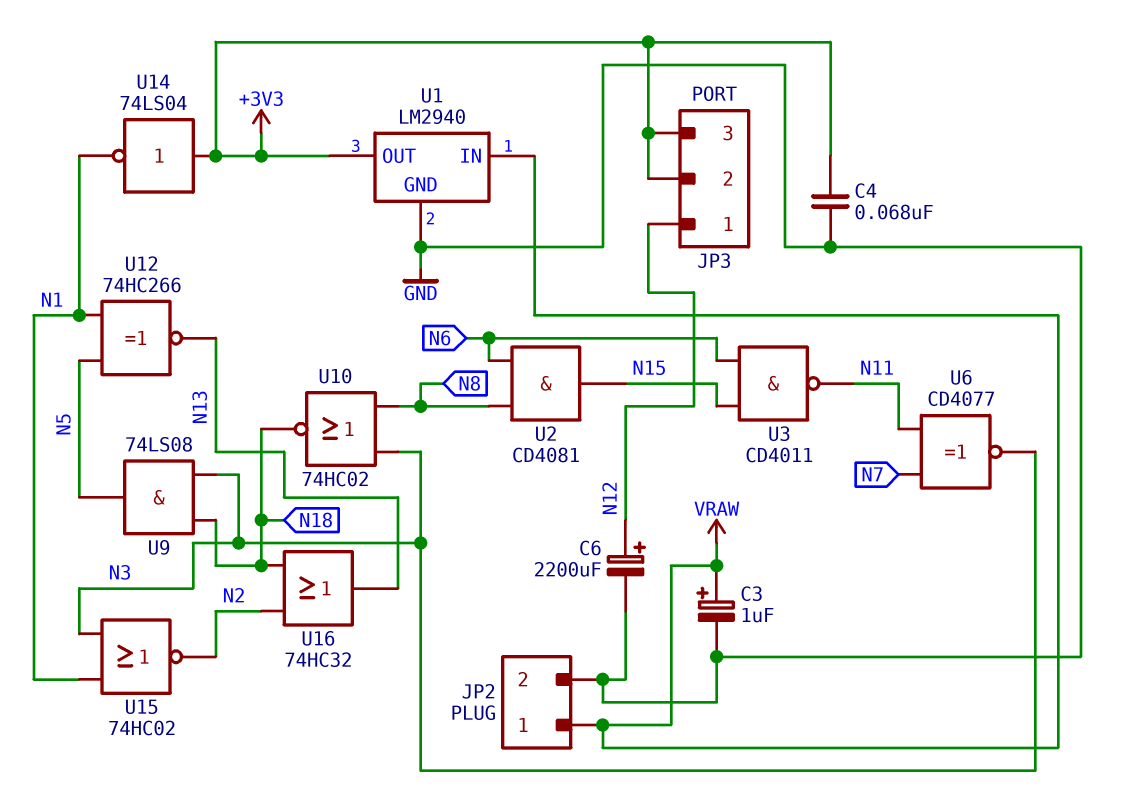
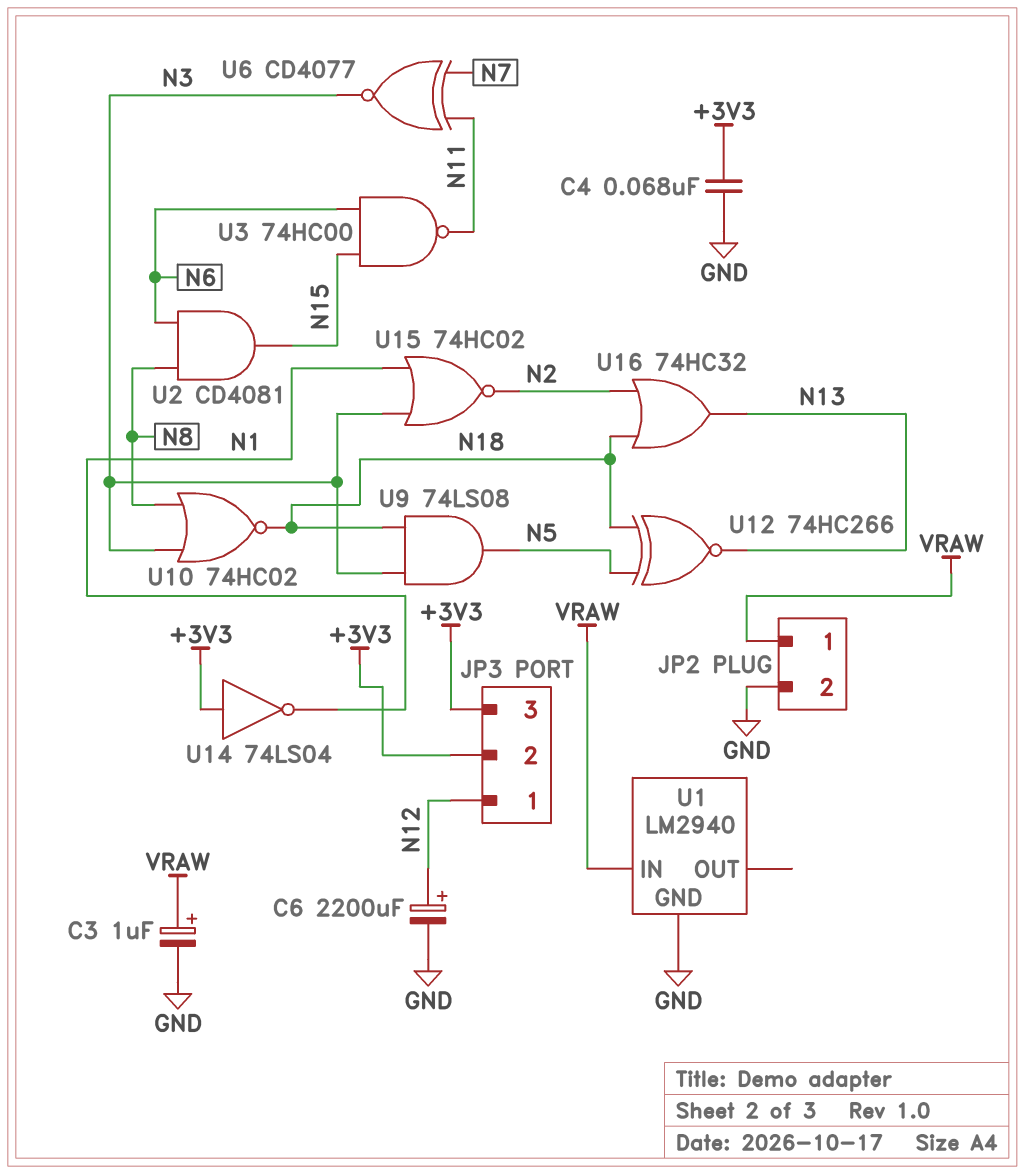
U1 pin OUT: +3V3 -> none
U3: NAND CD4011 (in N6, in N15, out N11) -> NAND 74HC00 (in N6, in N15, out N11)
U12: XNOR 74HC266 (in N1, in N5, out N13) -> XNOR 74HC266 (in N5, in N18, out N13)

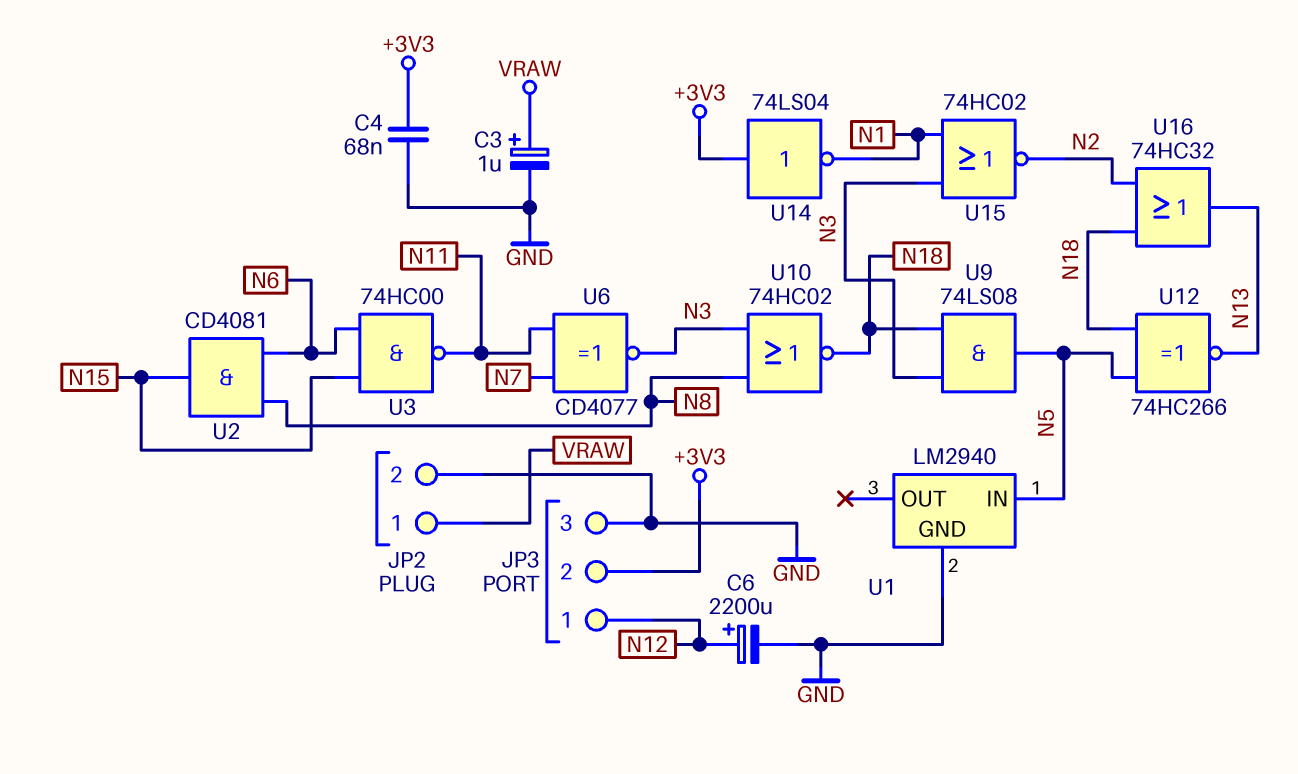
JP3 pin 3: +3V3 -> GND
U1 pin IN: VRAW -> N5

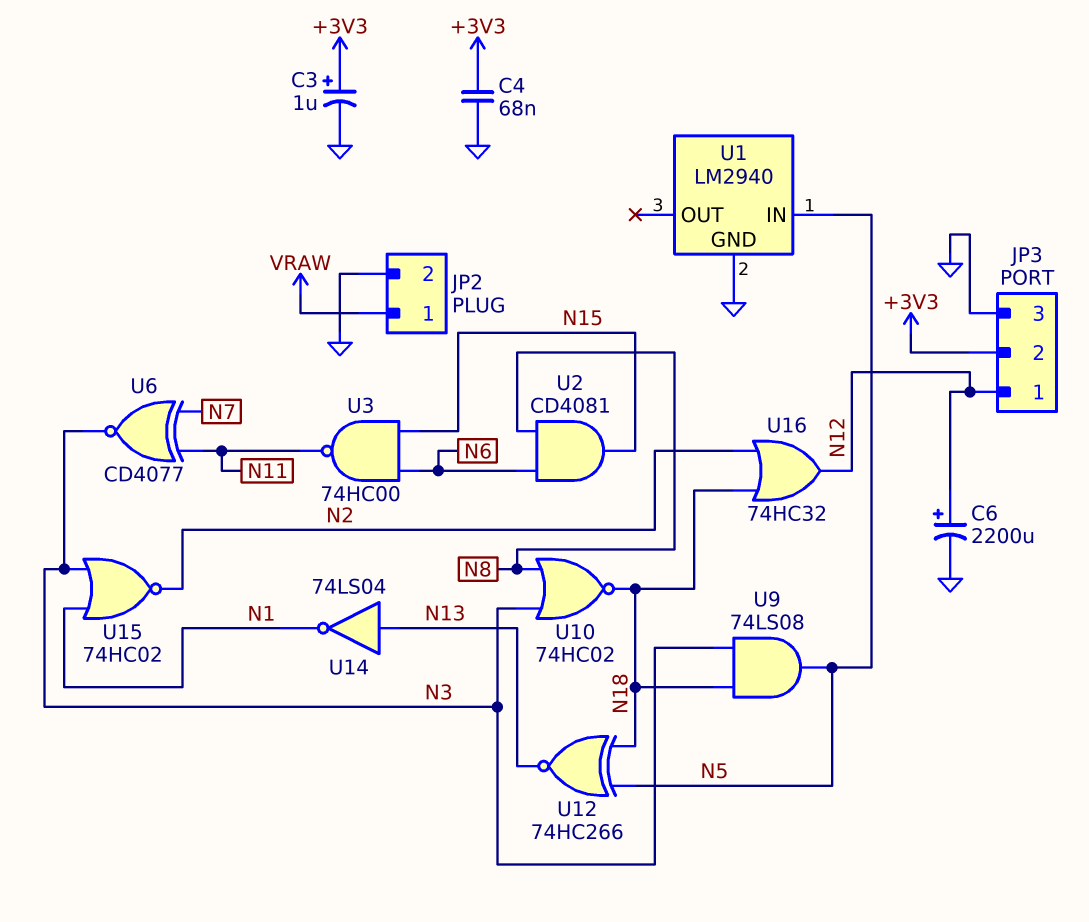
C3: 1uF (plus VRAW, minus GND) -> 1uF (plus +3V3, minus GND)
U14: NOT 74LS04 (in +3V3, out N1) -> NOT 74LS04 (in N13, out N1)
U16: OR 74HC32 (in N2, in N18, out N13) -> OR 74HC32 (in N2, in N18, out N12)

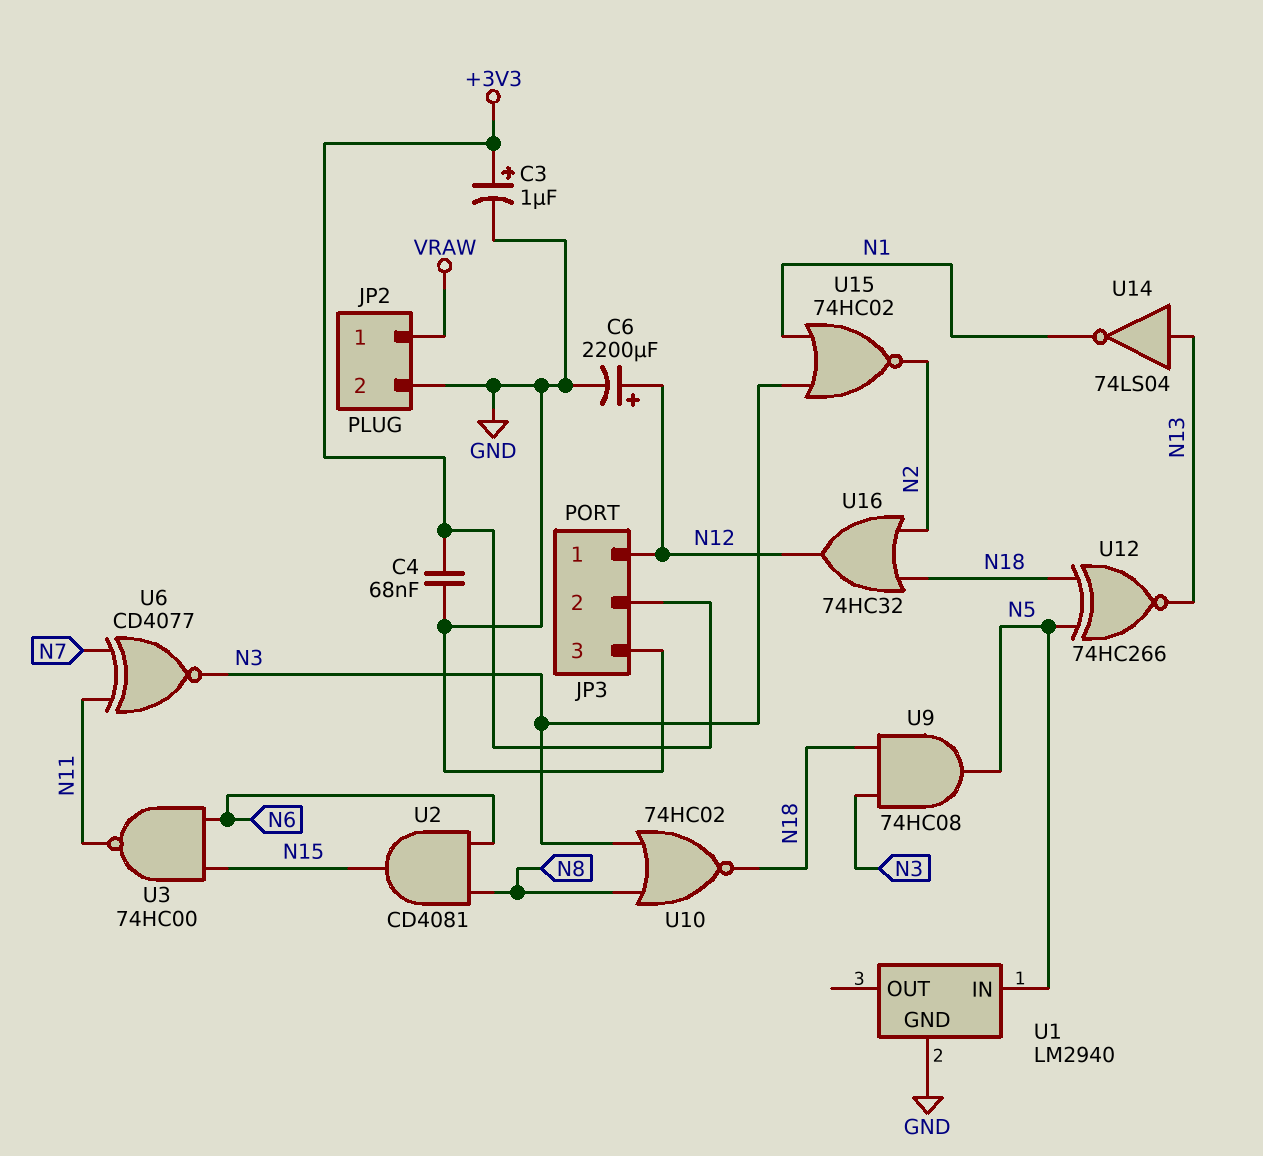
U9: AND 74LS08 (in N3, in N18, out N5) -> AND 74HC08 (in N3, in N18, out N5)

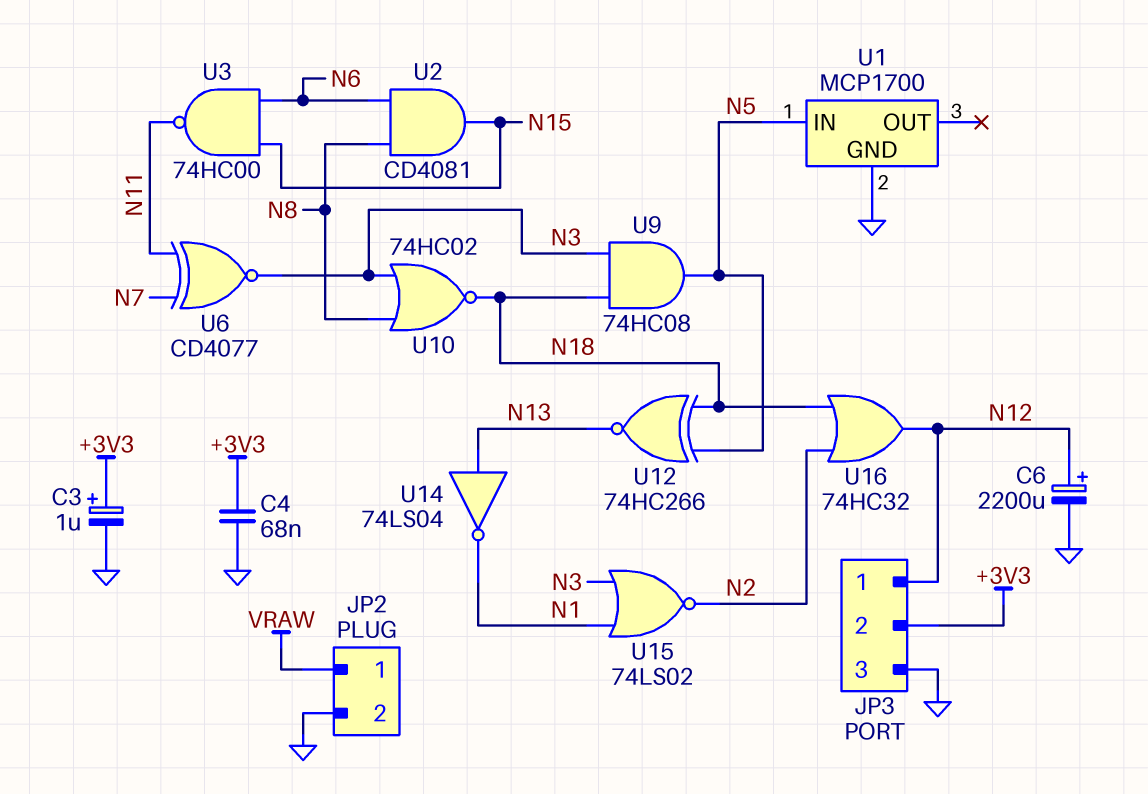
U1: LM2940 -> MCP1700
U15: NOR 74HC02 (in N1, in N3, out N2) -> NOR 74LS02 (in N1, in N3, out N2)

